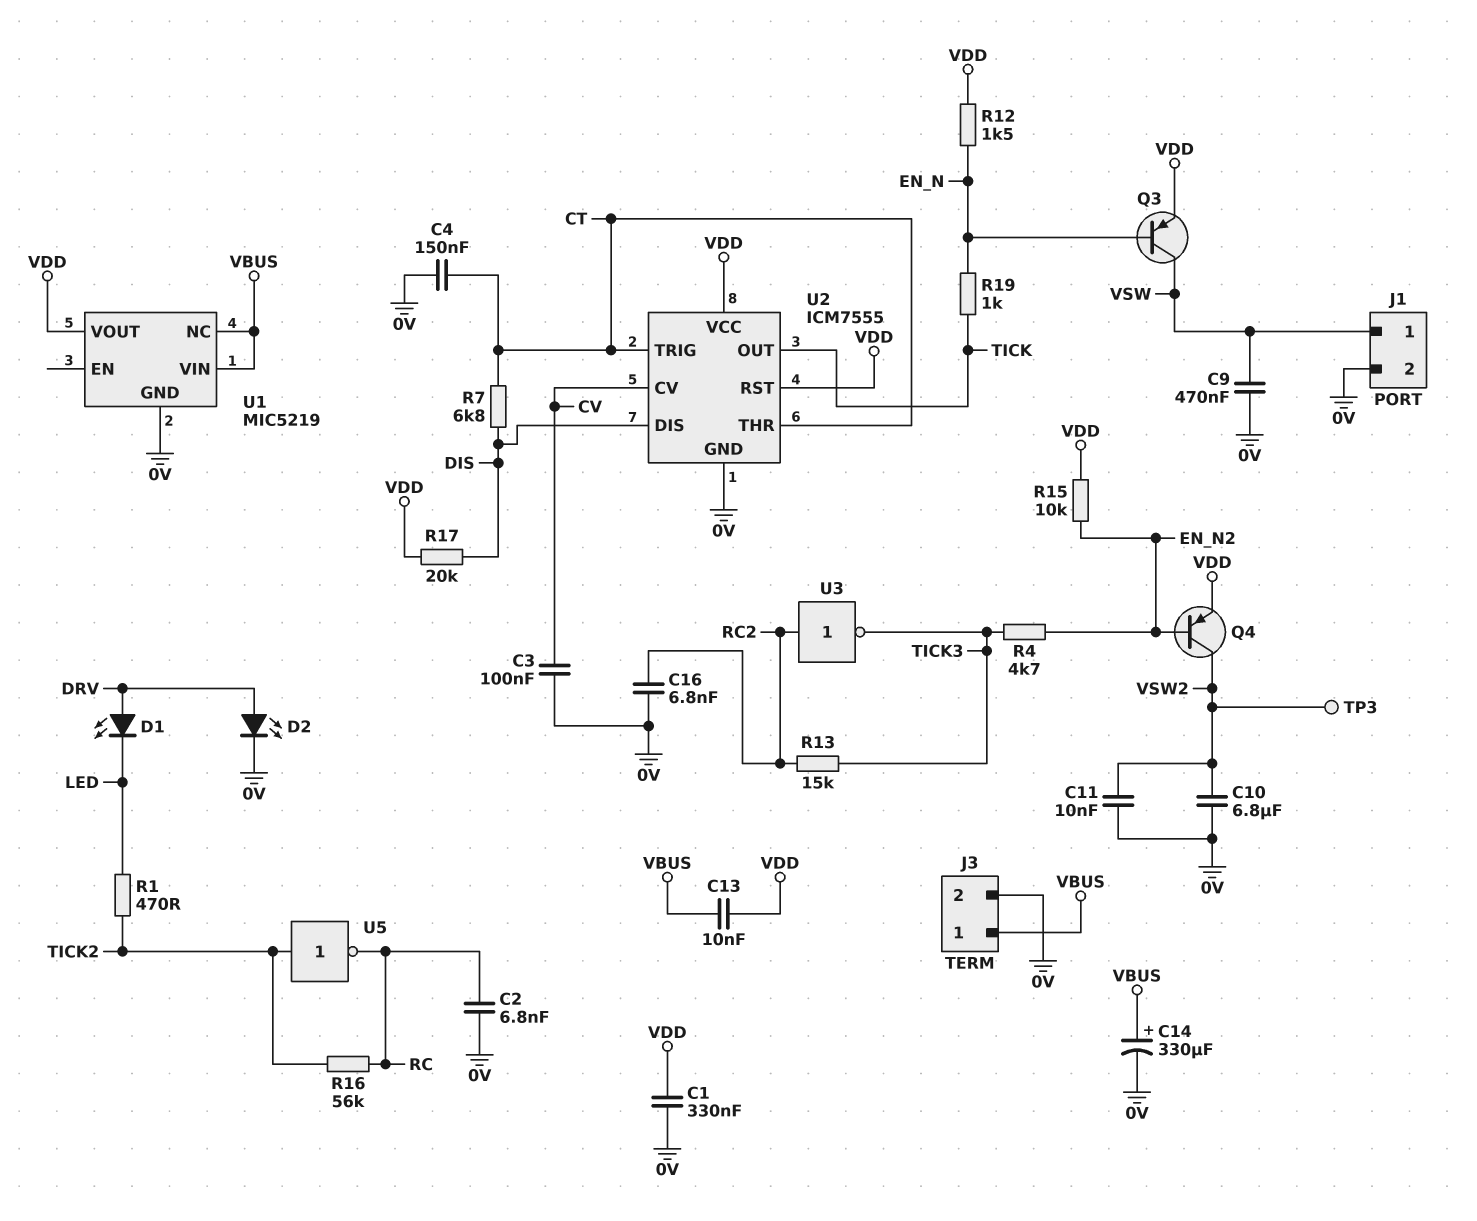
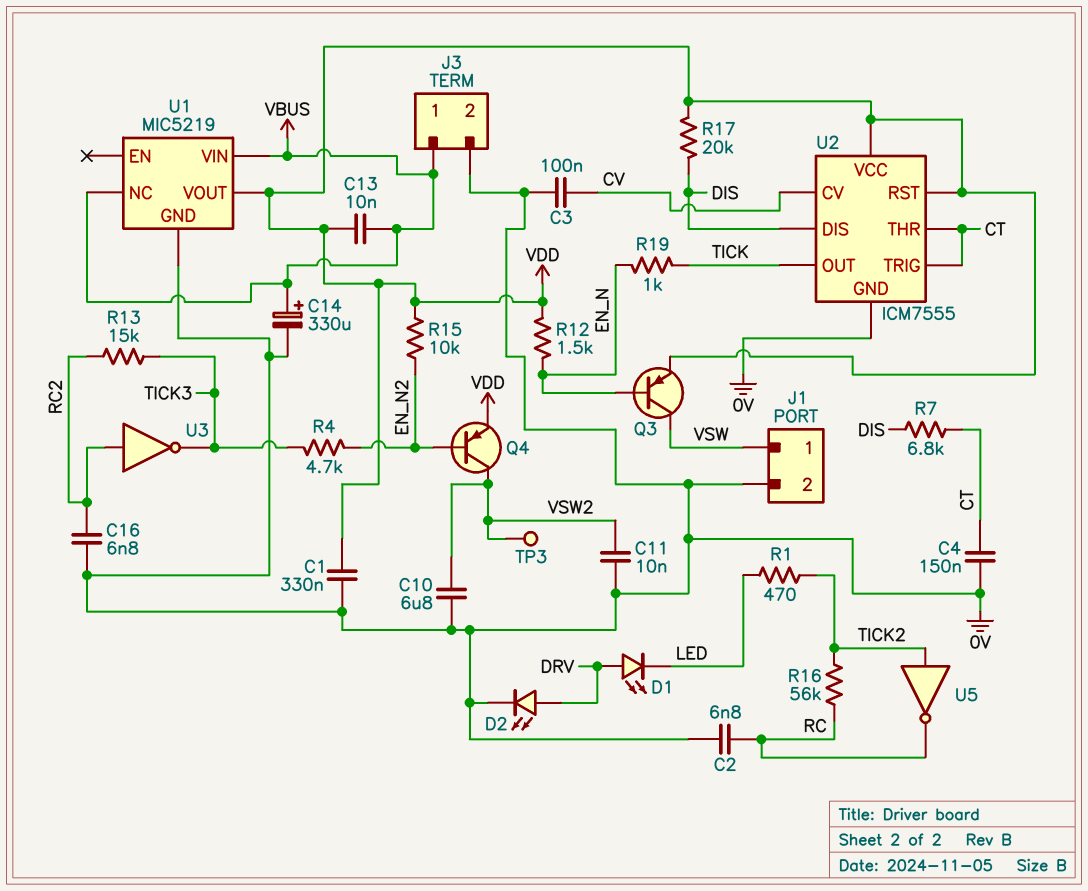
C9: 470nF (0V, VSW) -> none

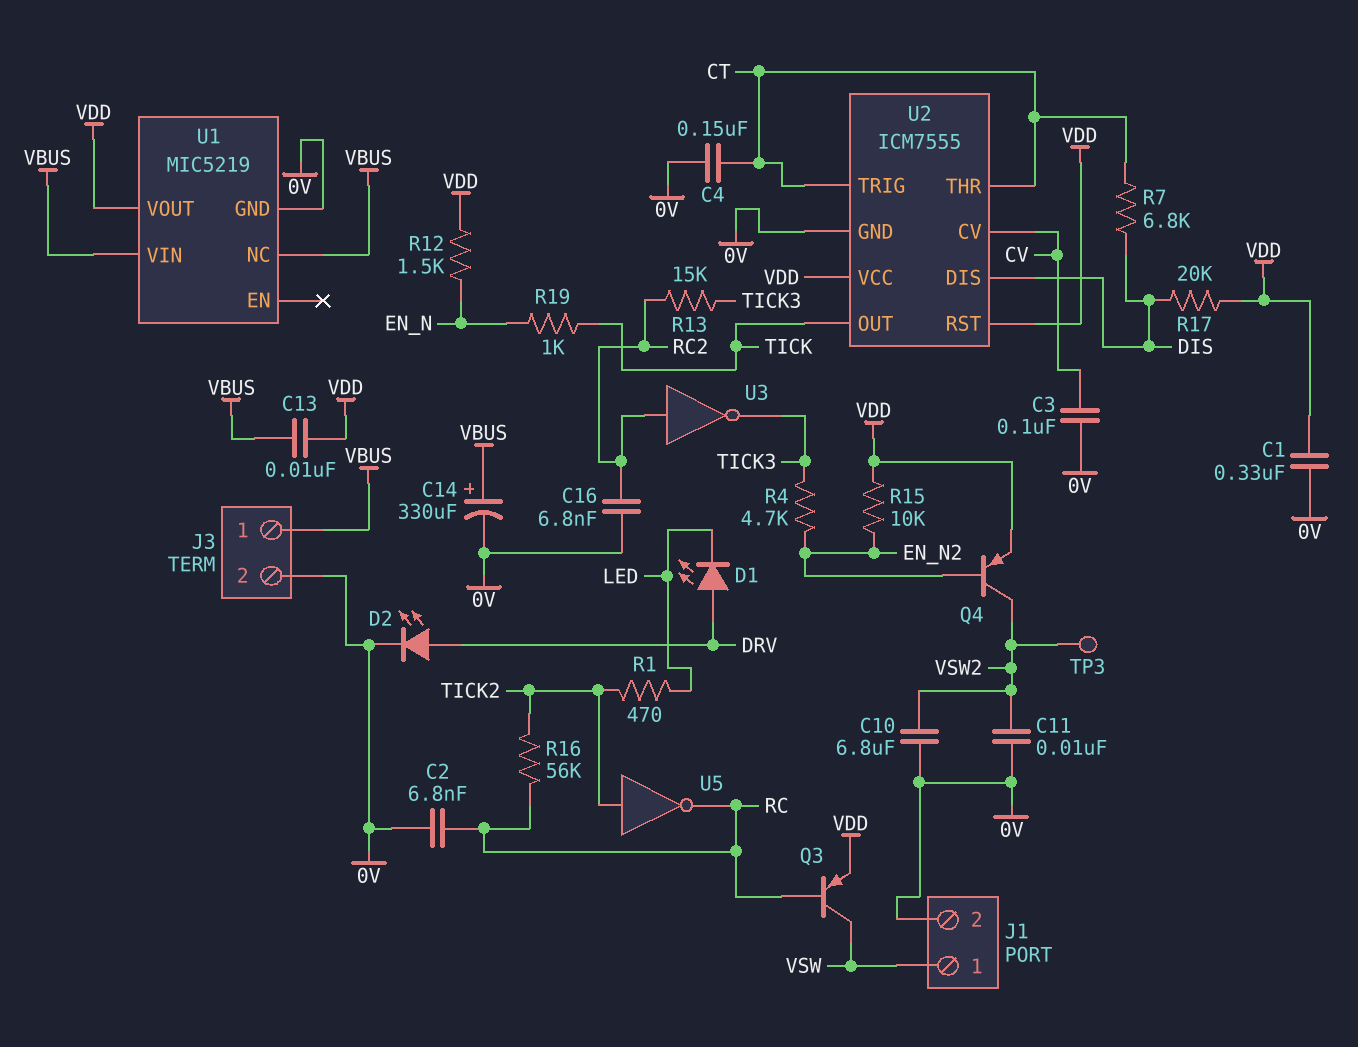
Q3: PNP (B EN_N, C VSW, E VDD) -> PNP (B RC, C VSW, E VDD)

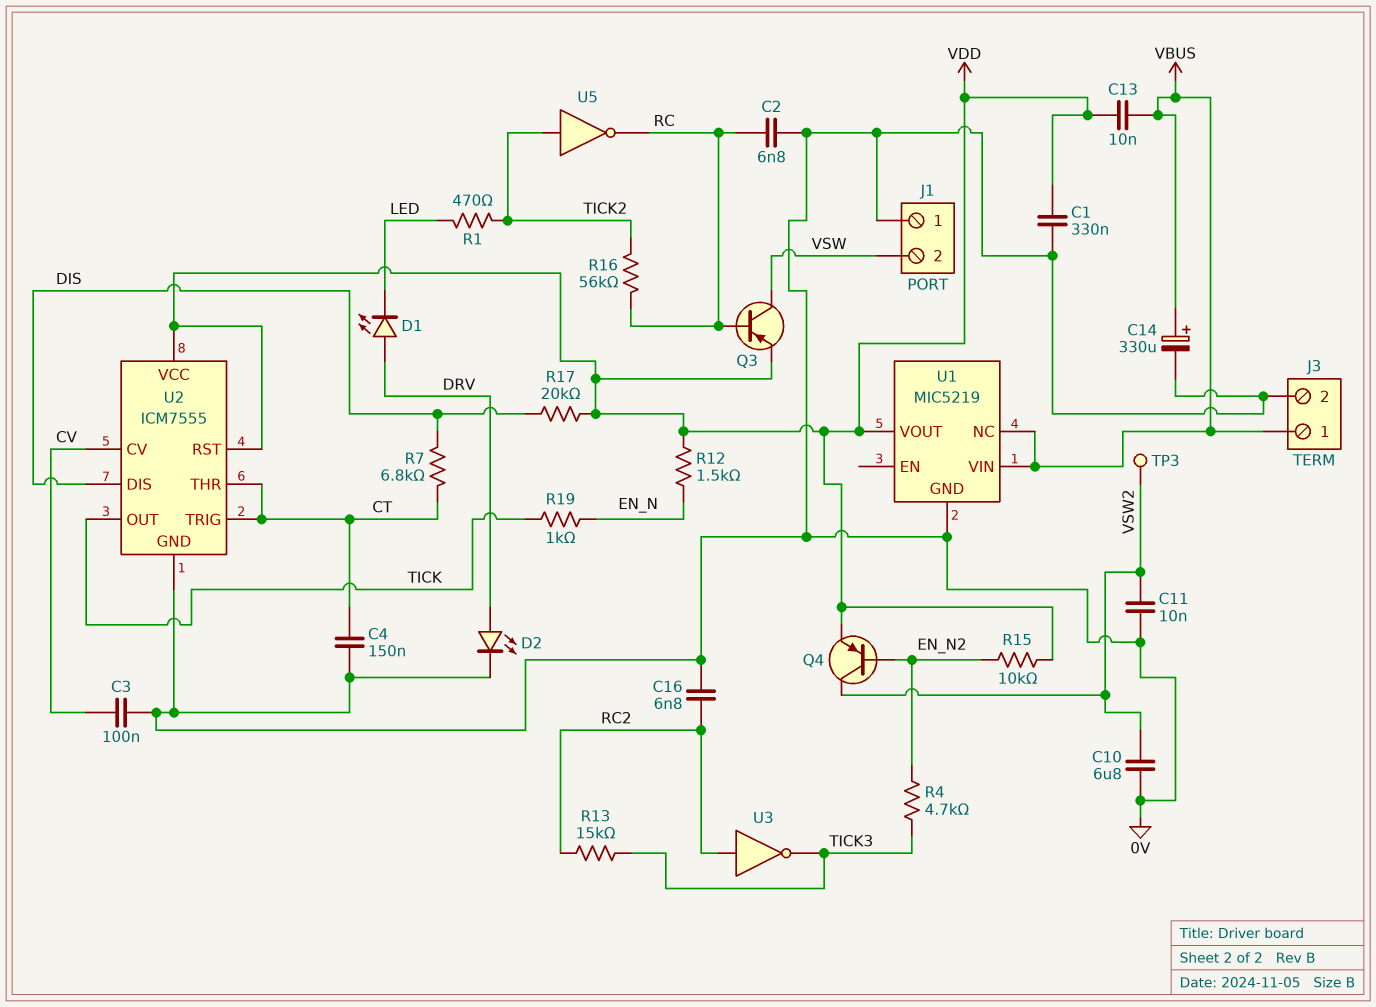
J1 pin 1: VSW -> 0V
J1 pin 2: 0V -> VSW

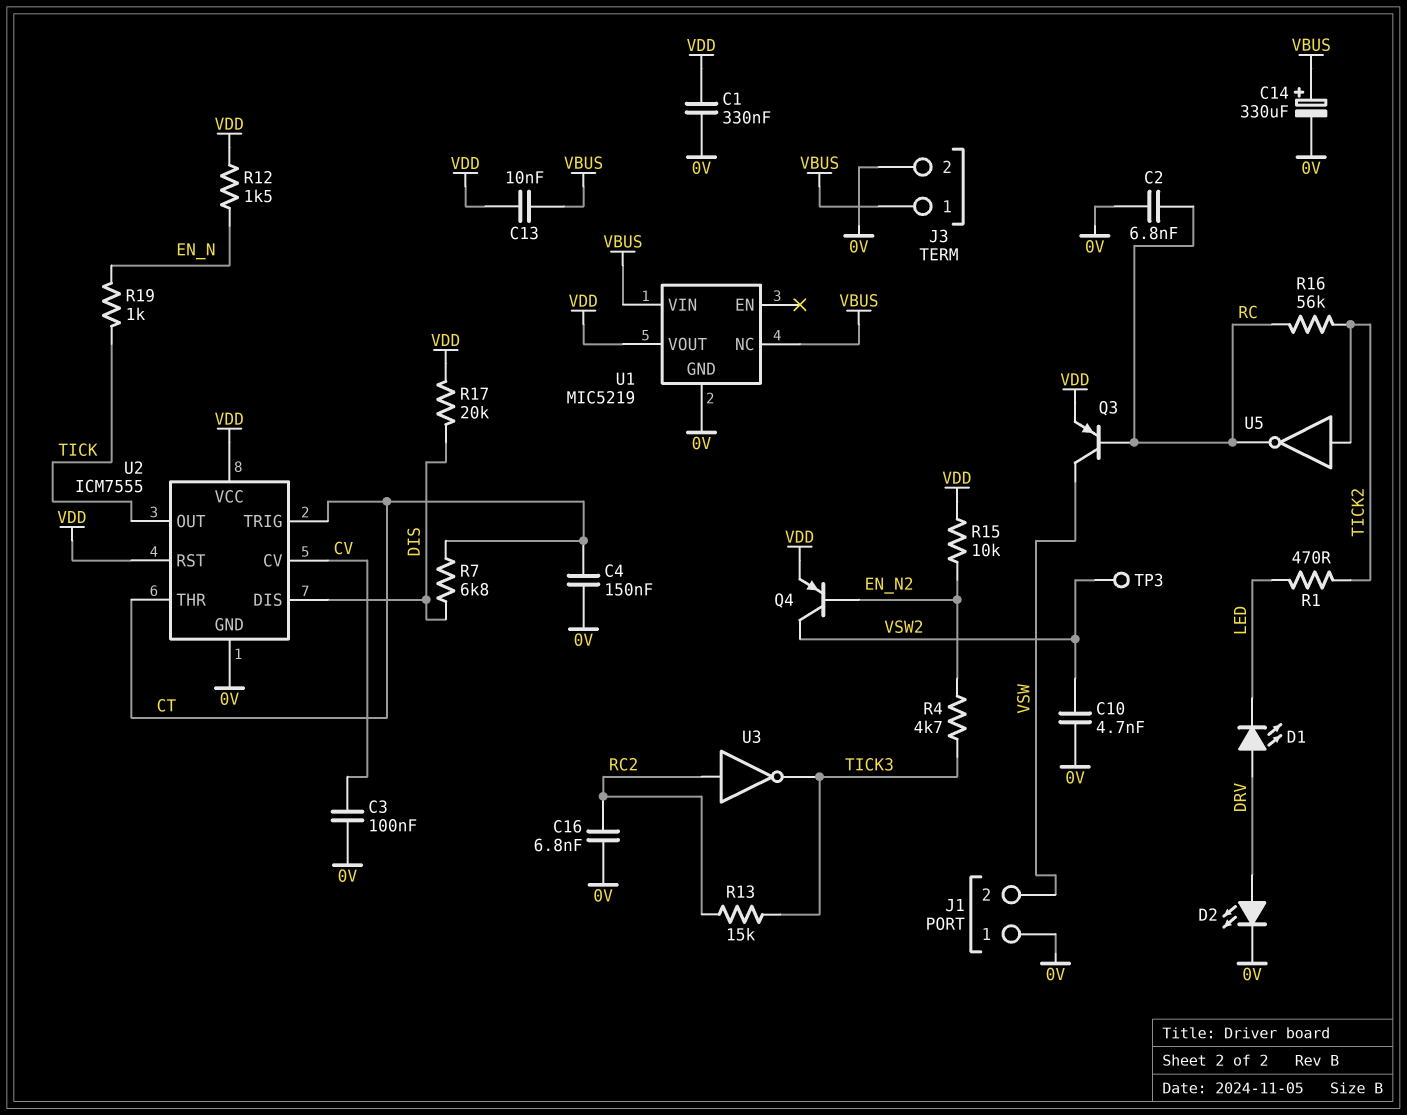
C10: 6.8uF (0V, VSW2) -> 4.7nF (0V, VSW2)
C11: 10nF (0V, VSW2) -> none

